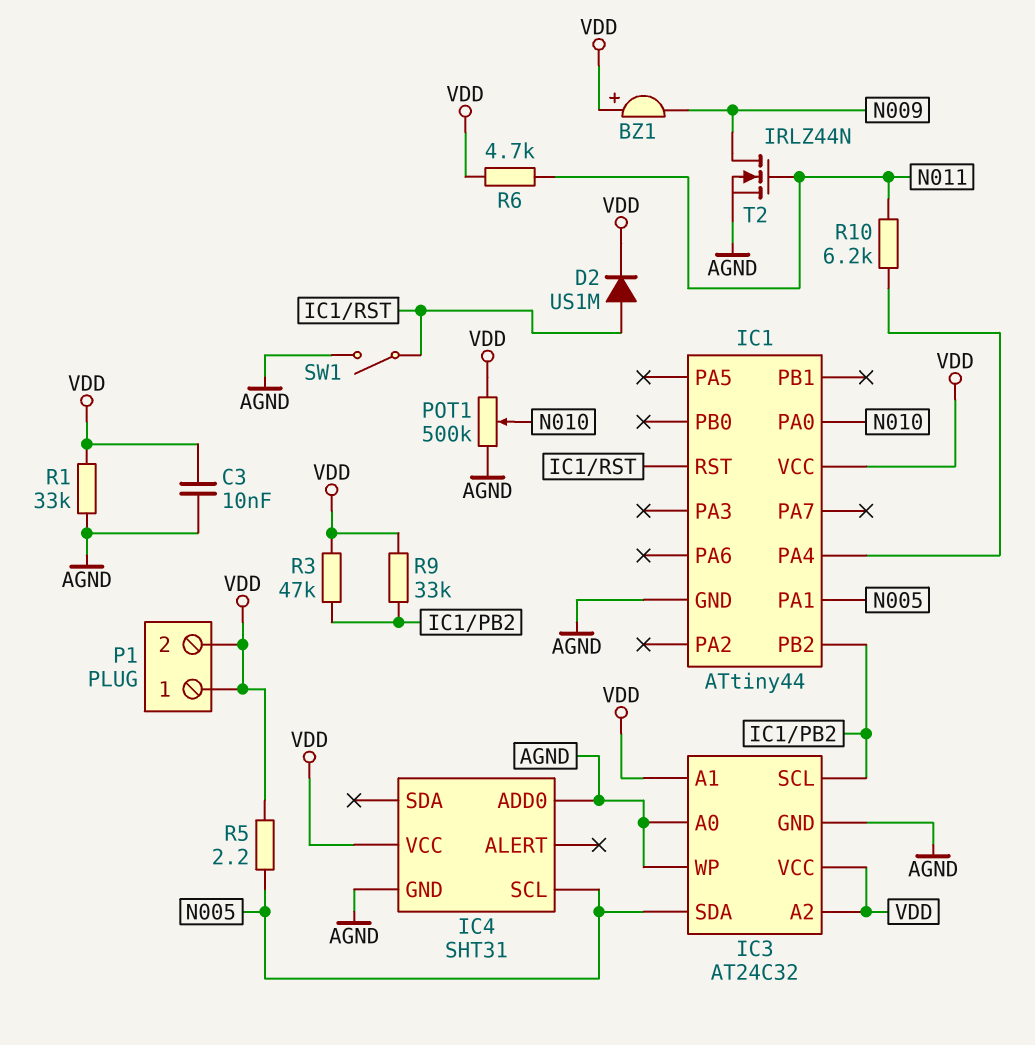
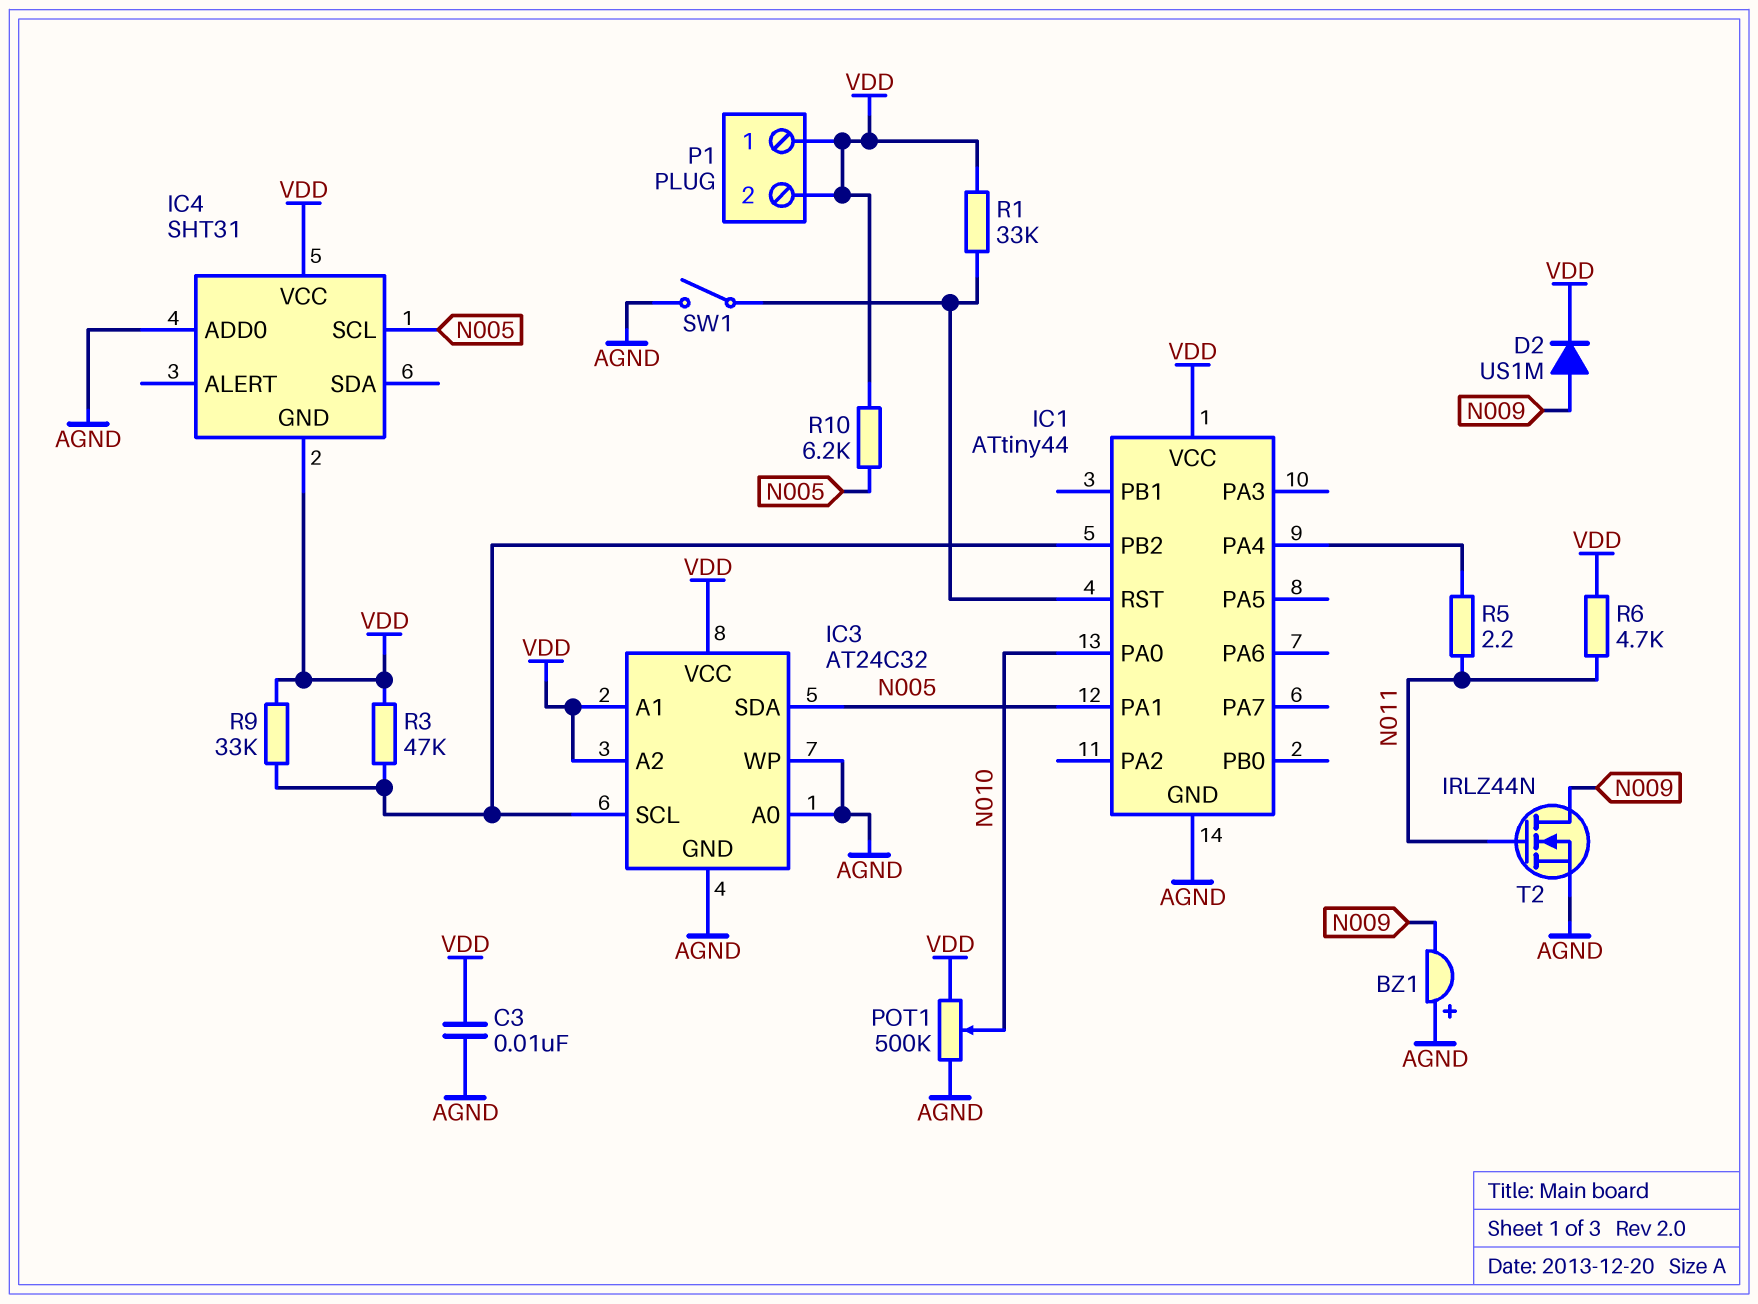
BZ1: buzzer (plus VDD, minus N009) -> buzzer (plus AGND, minus N009)
D2: diode US1M (A IC1/RST, K VDD) -> diode US1M (A N009, K VDD)
IC4 pin GND: AGND -> VDD
R1: 33k (AGND, VDD) -> 33k (IC1/RST, VDD)
R5: 2.2 (N005, VDD) -> 2.2 (IC1/PA4, N011)
R10: 6.2k (IC1/PA4, N011) -> 6.2k (N005, VDD)

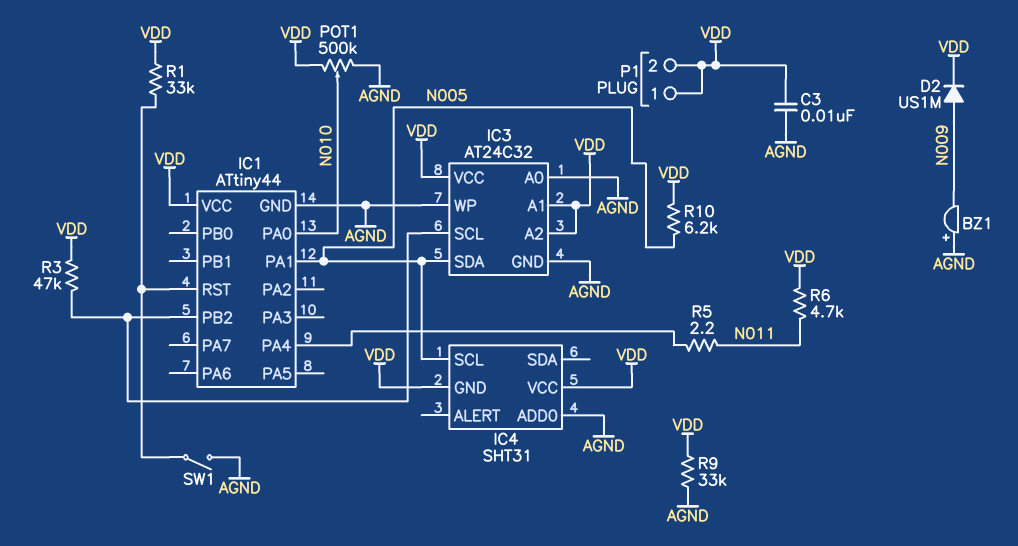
R9: 33k (IC1/PB2, VDD) -> 33k (AGND, VDD)
T2: NMOS IRLZ44N (G N011, D N009, S AGND) -> none

